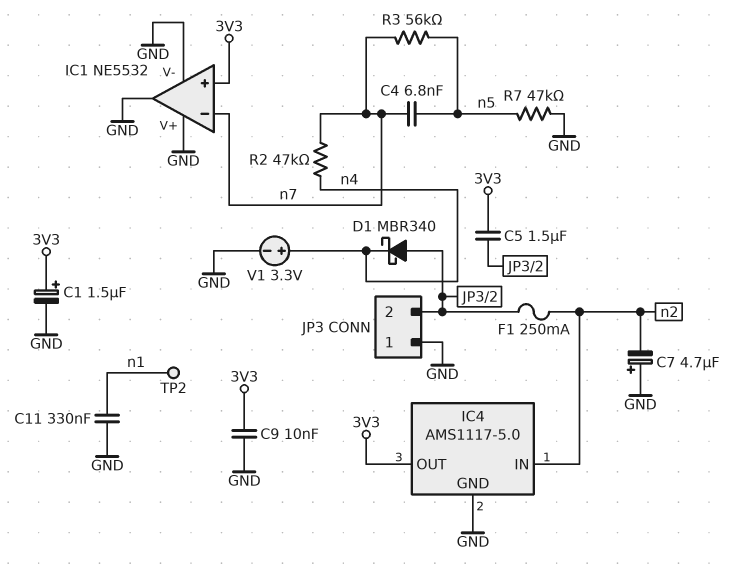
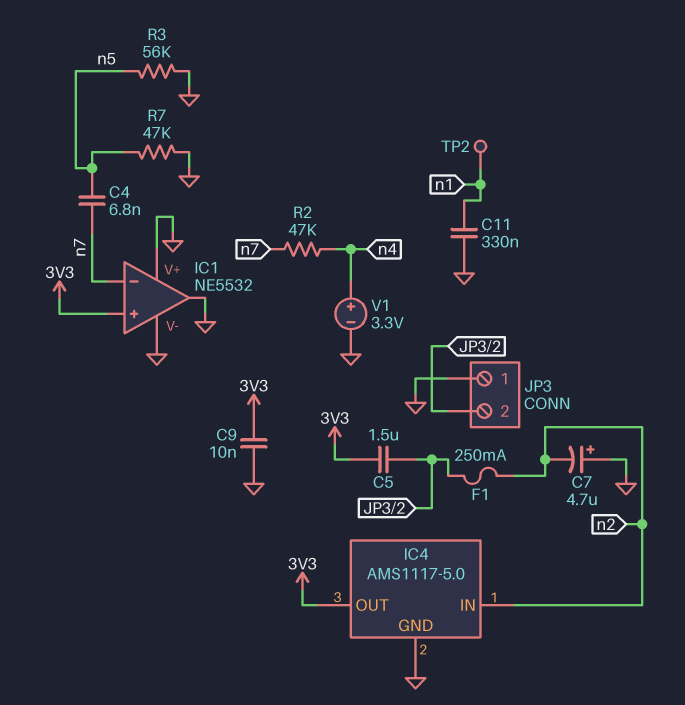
C1: 1.5uF (plus 3V3, minus GND) -> none
D1: schottky MBR340 (A JP3/2, K n4) -> none
R3: 56k (n5, n7) -> 56k (GND, n5)

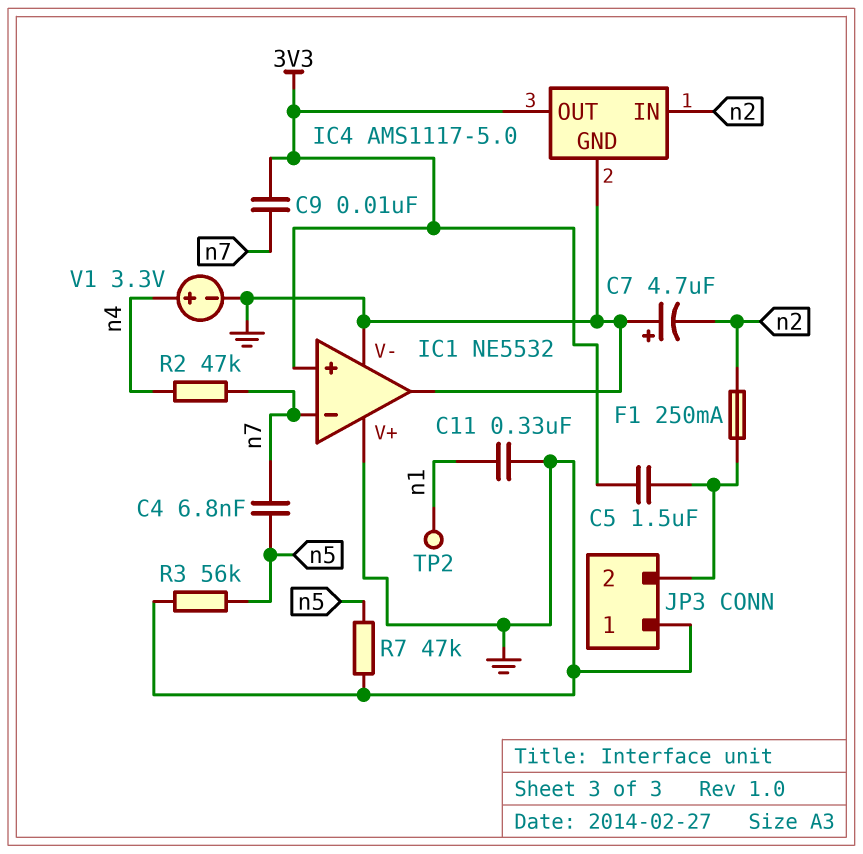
C9: 10nF (3V3, GND) -> 10nF (3V3, n7)

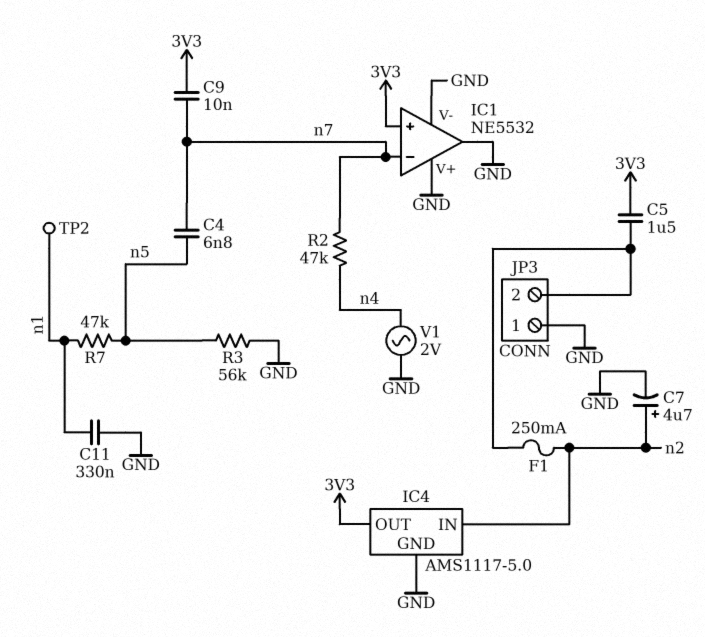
C7: 4.7uF (plus GND, minus n2) -> 4.7uF (plus n2, minus GND)
R7: 47k (GND, n5) -> 47k (n1, n5)
V1: 3.3V (plus n4, minus GND) -> AC 2V (GND, n4)

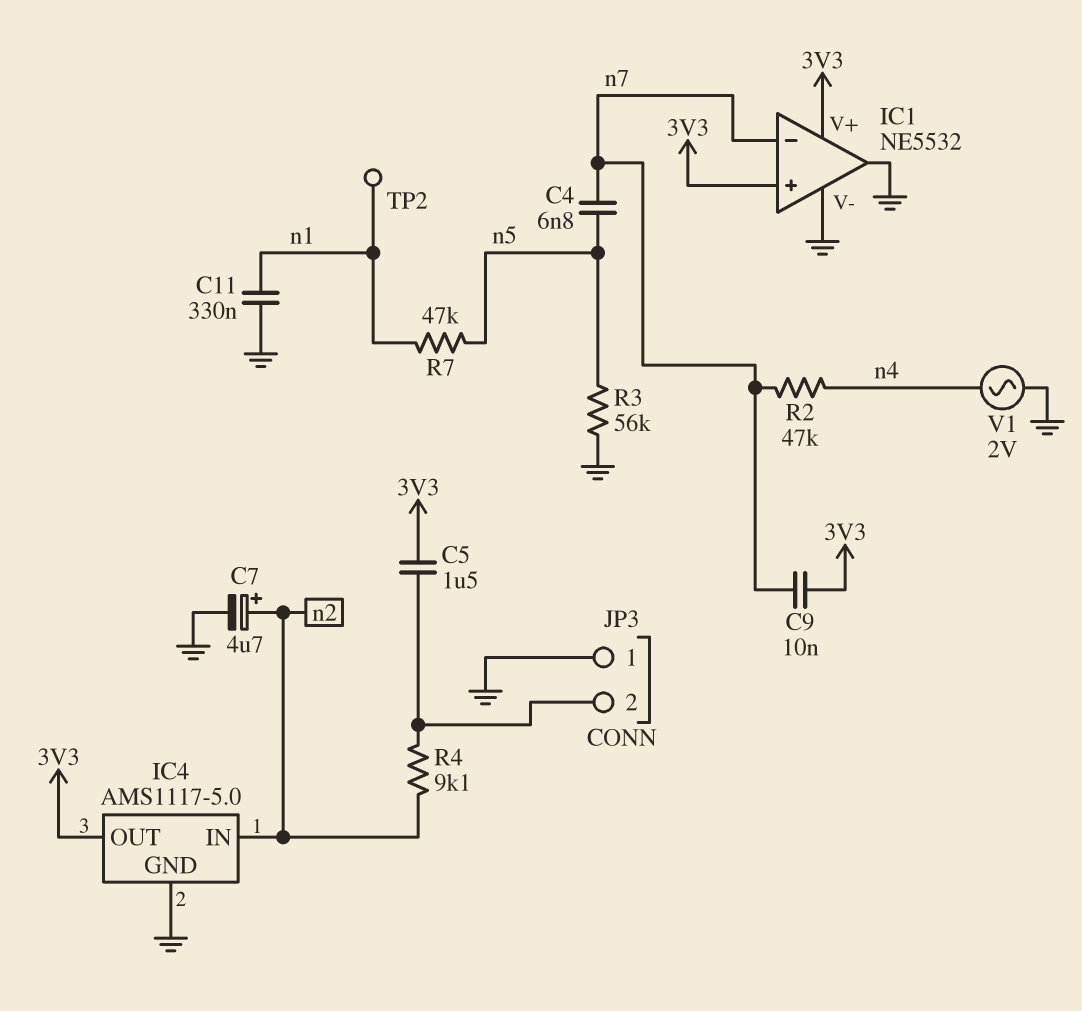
F1: 250mA (JP3/2, n2) -> none
IC1 pin V+: GND -> 3V3
R4: none -> 9.1k (JP3/2, n2)

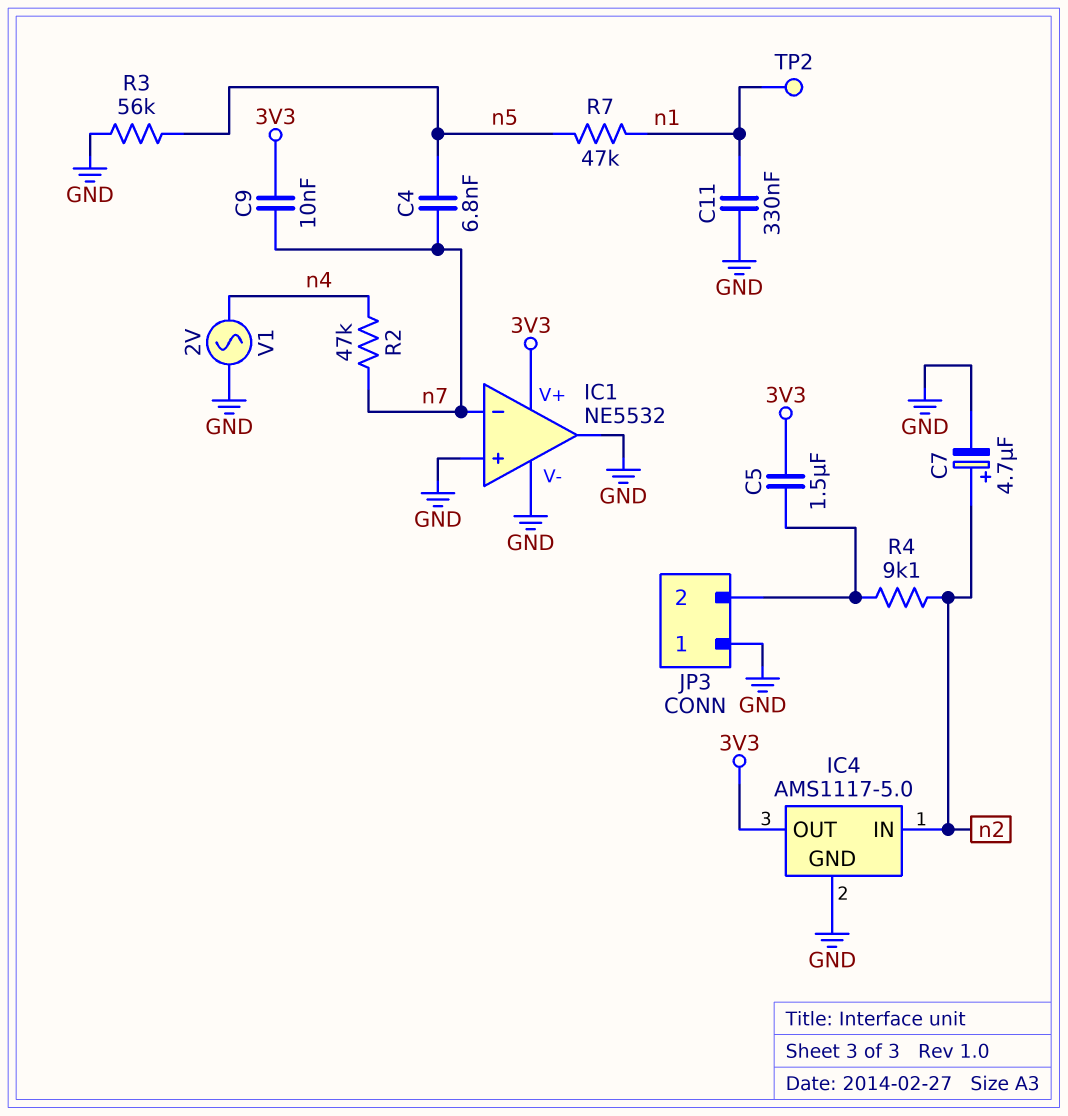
IC1 pin in+: 3V3 -> GND

